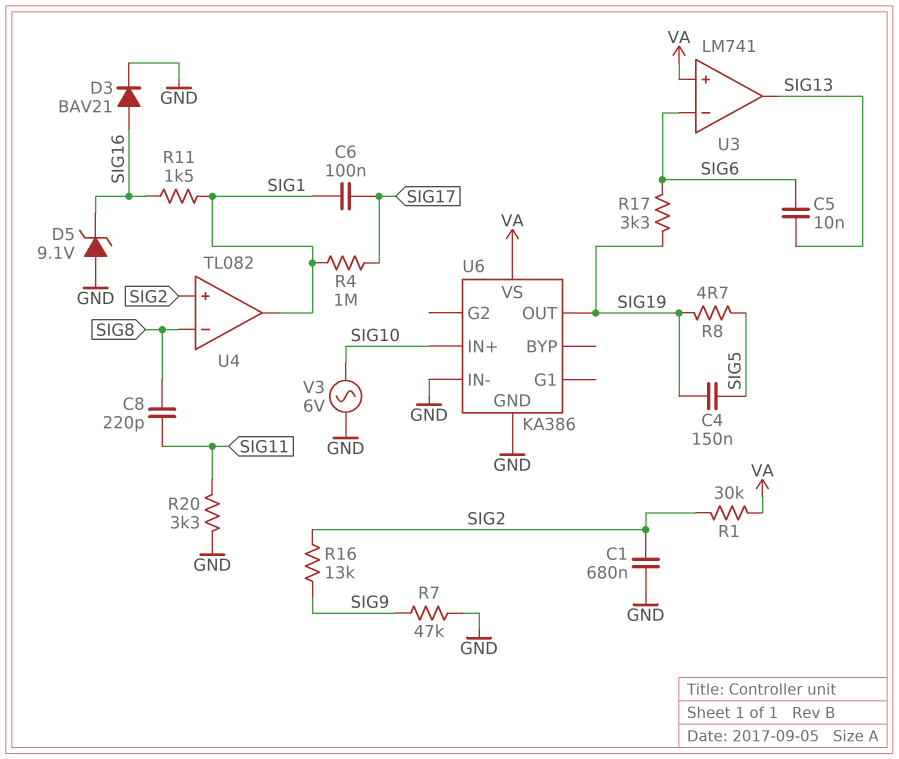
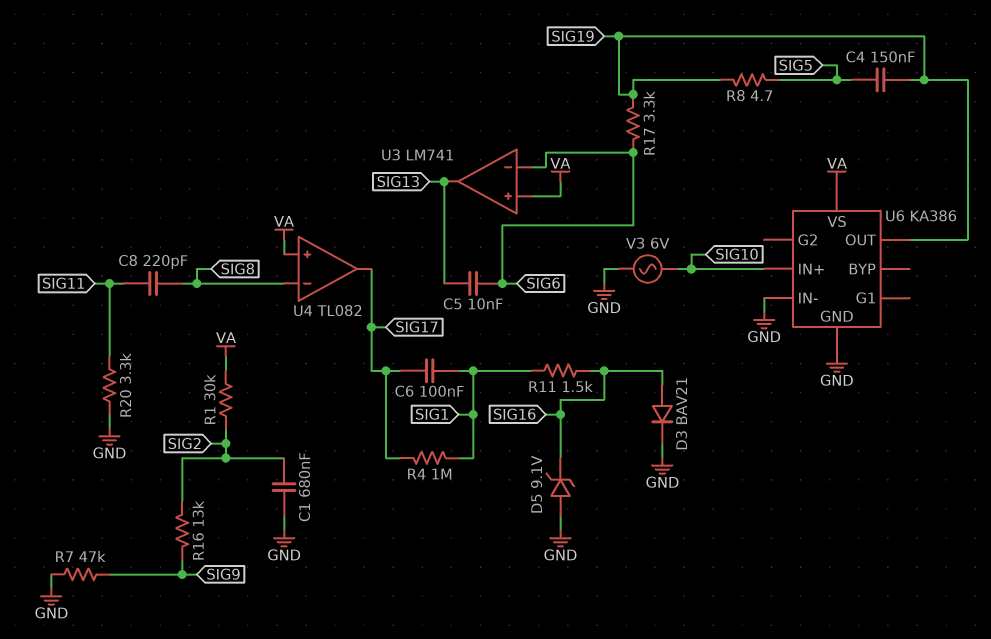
U4 pin in+: SIG2 -> VA
U4 pin out: SIG1 -> SIG17

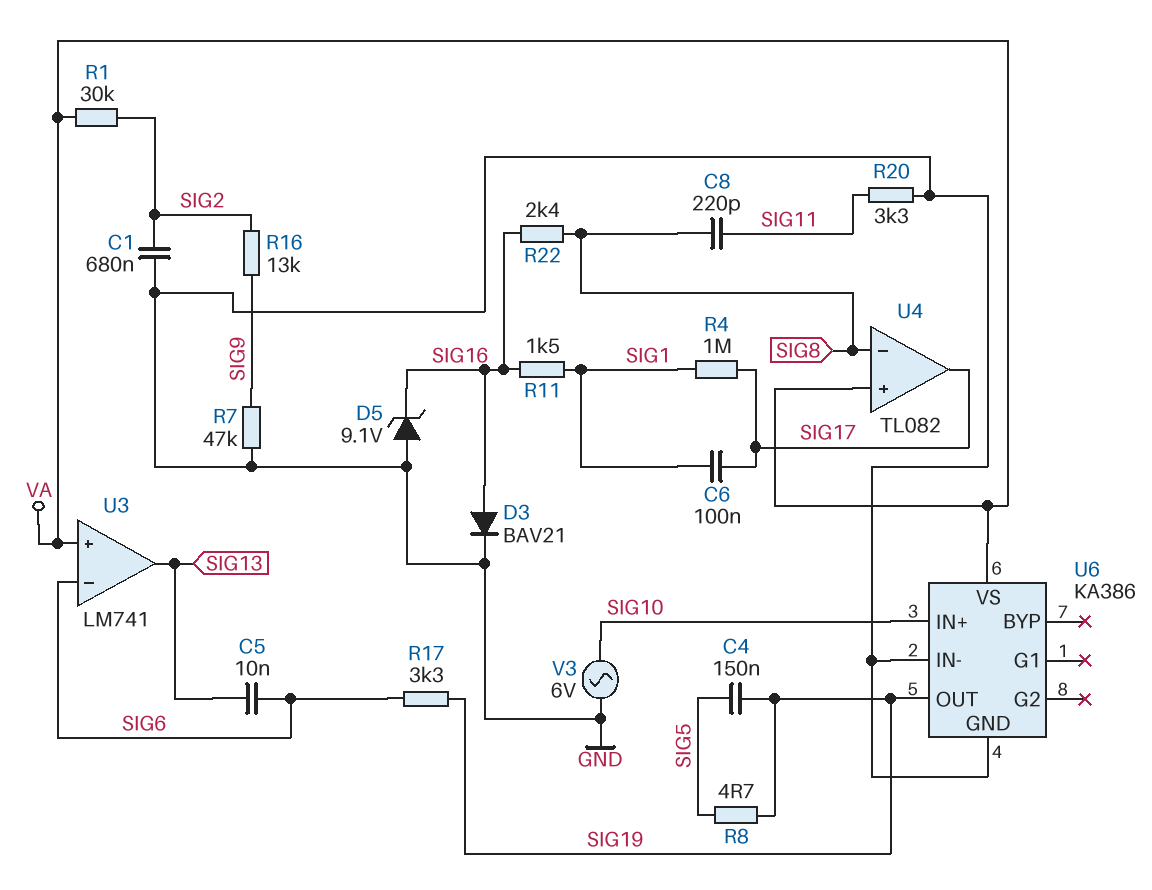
R22: none -> 2.4k (SIG8, SIG16)

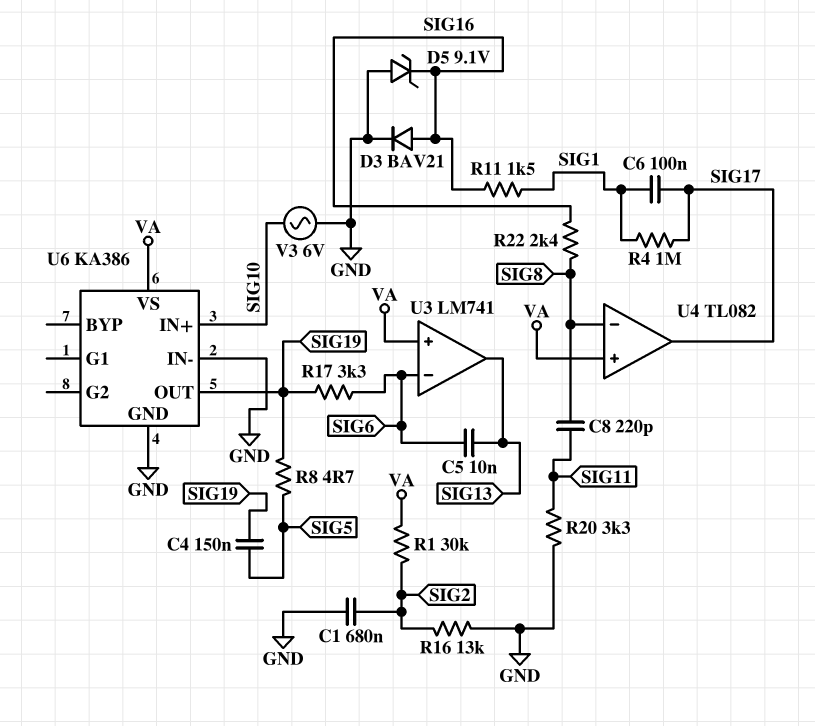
R7: 47k (GND, SIG9) -> none
R16: 13k (SIG2, SIG9) -> 13k (GND, SIG2)

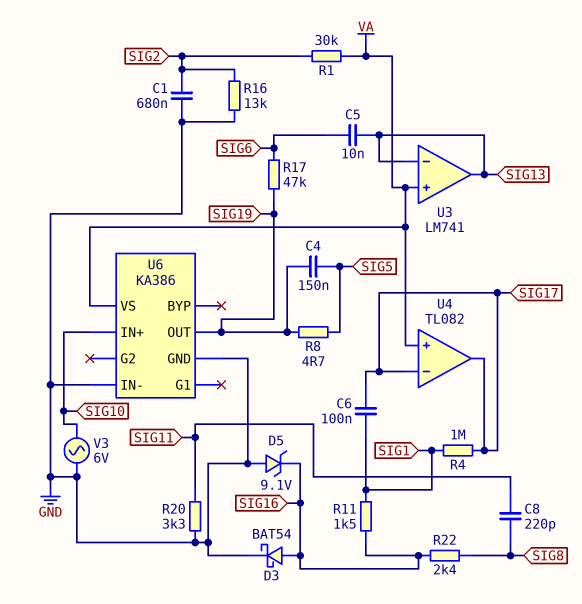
D3: diode BAV21 (A SIG16, K GND) -> schottky BAT54 (A SIG16, K GND)
R17: 3.3k (SIG6, SIG19) -> 47k (SIG6, SIG19)
U3 pin in-: SIG6 -> SIG13
U4 pin in-: SIG8 -> SIG17

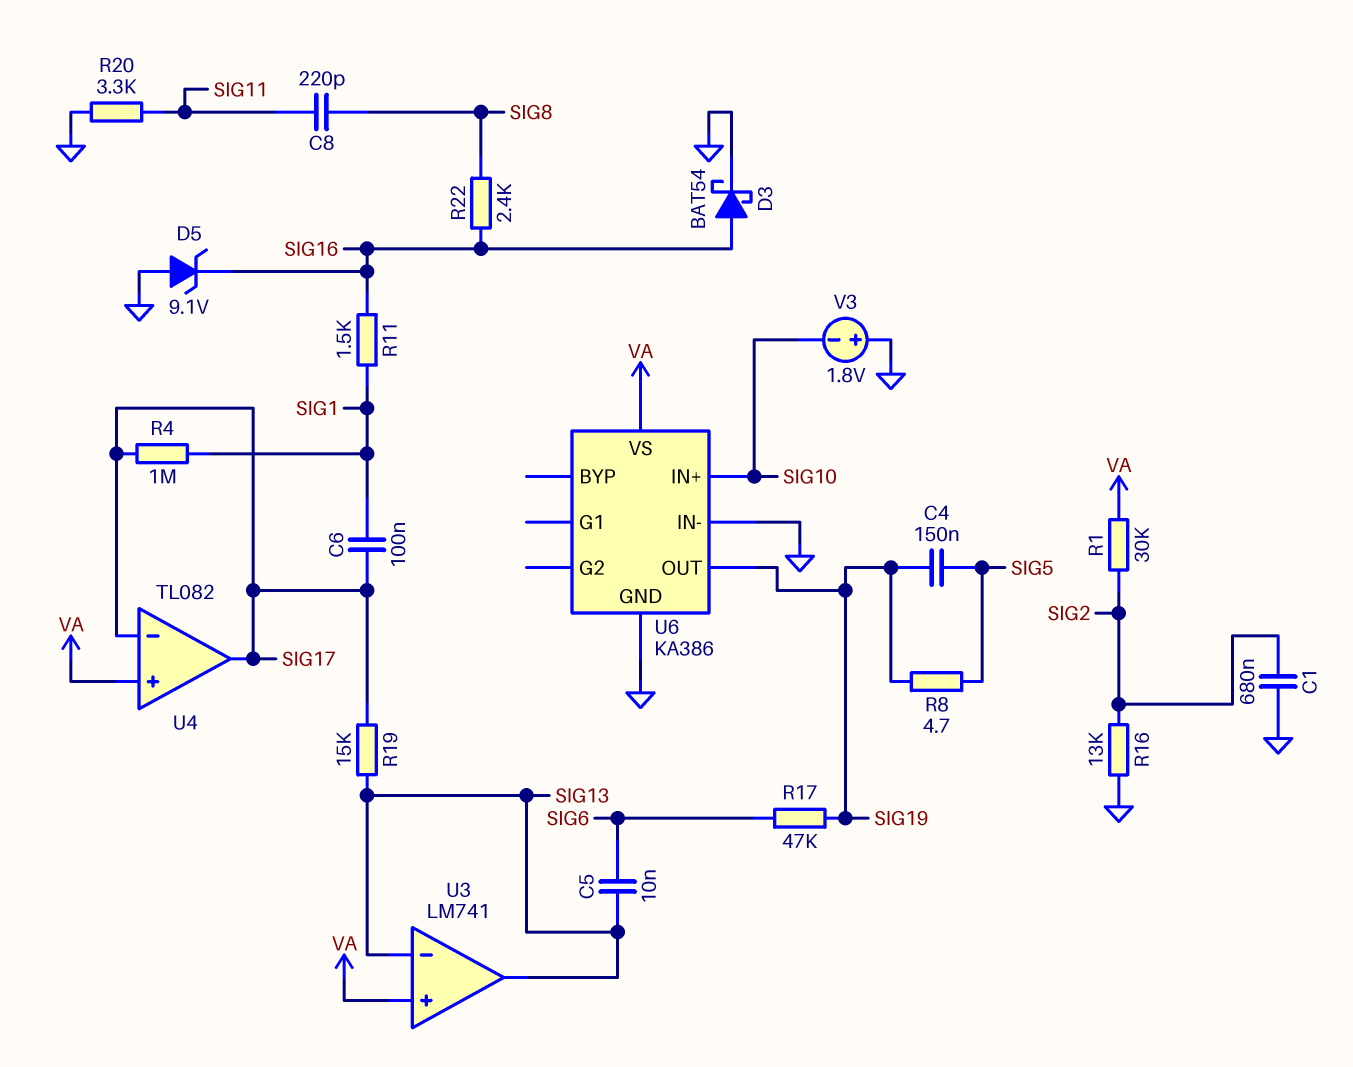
R19: none -> 15k (SIG13, SIG17)
V3: AC 6V (GND, SIG10) -> 1.8V (plus GND, minus SIG10)

